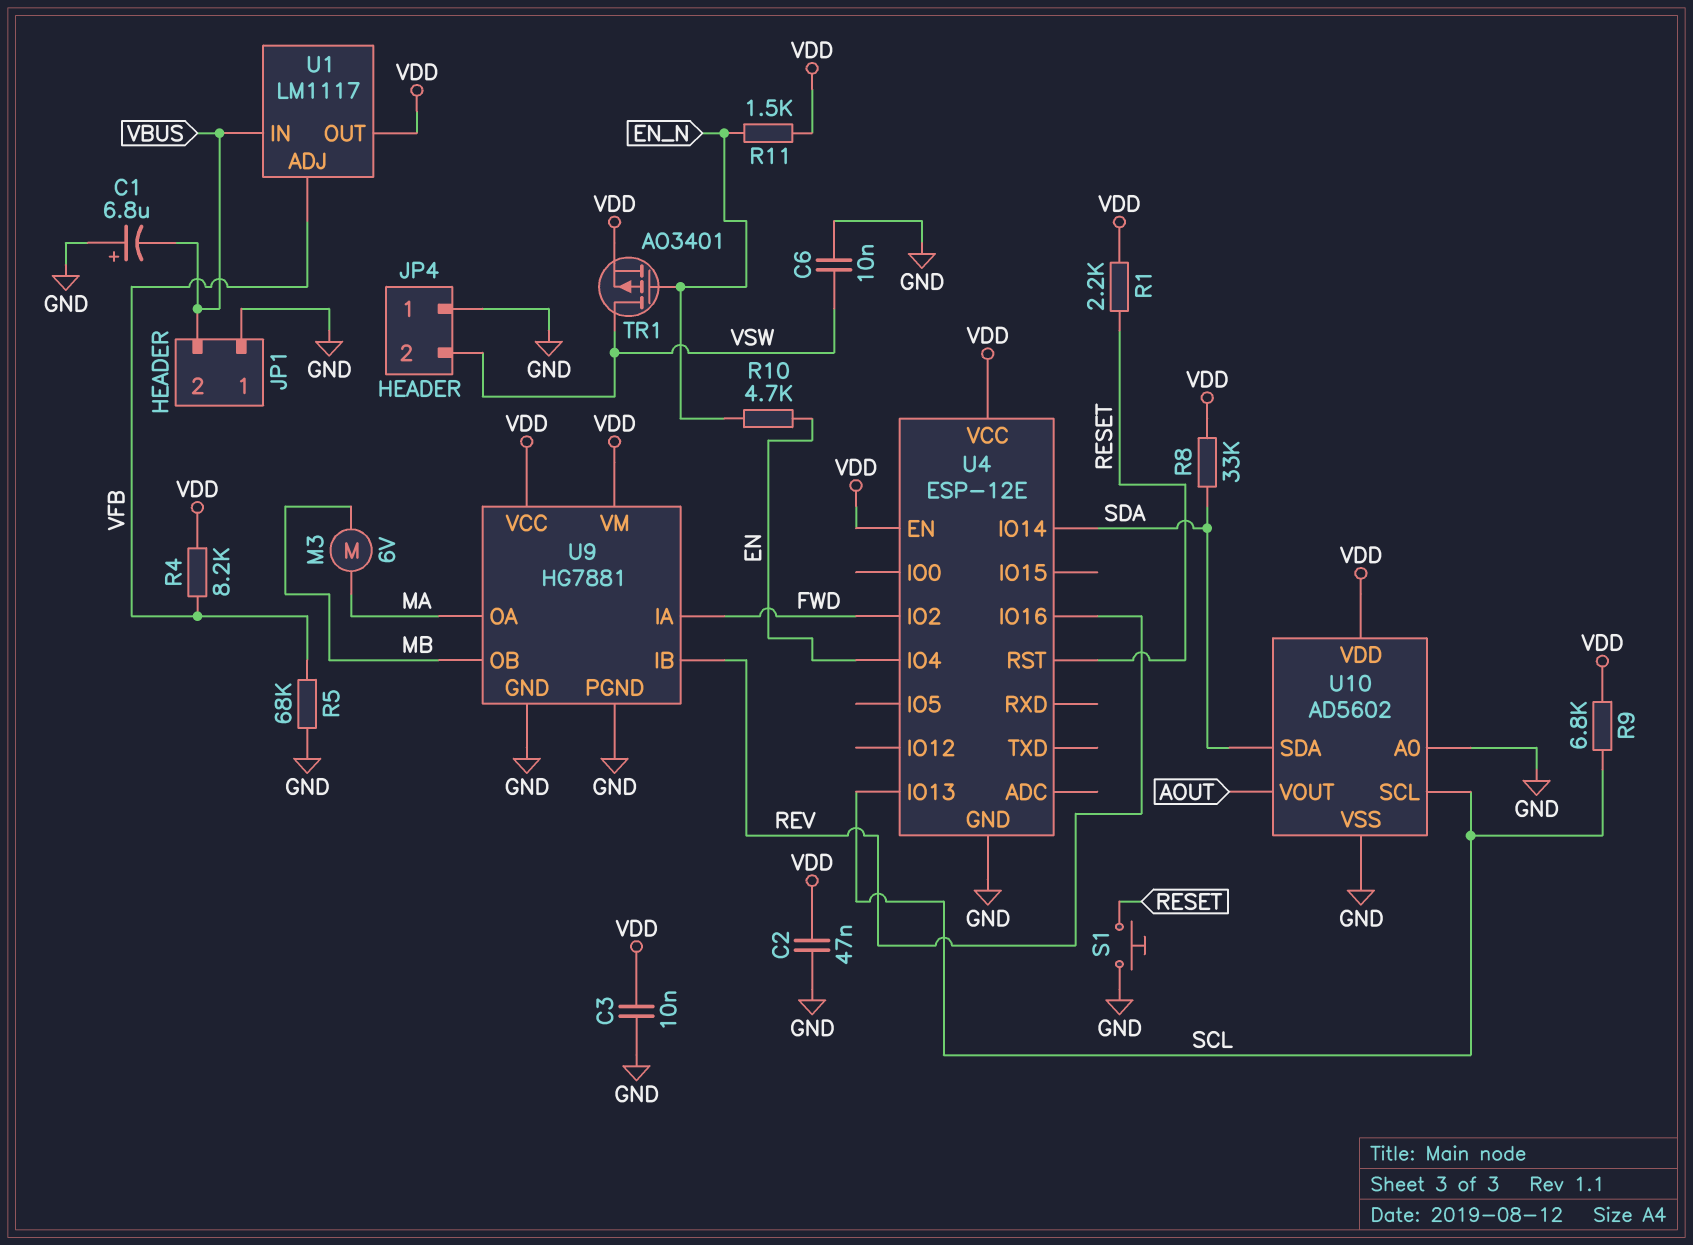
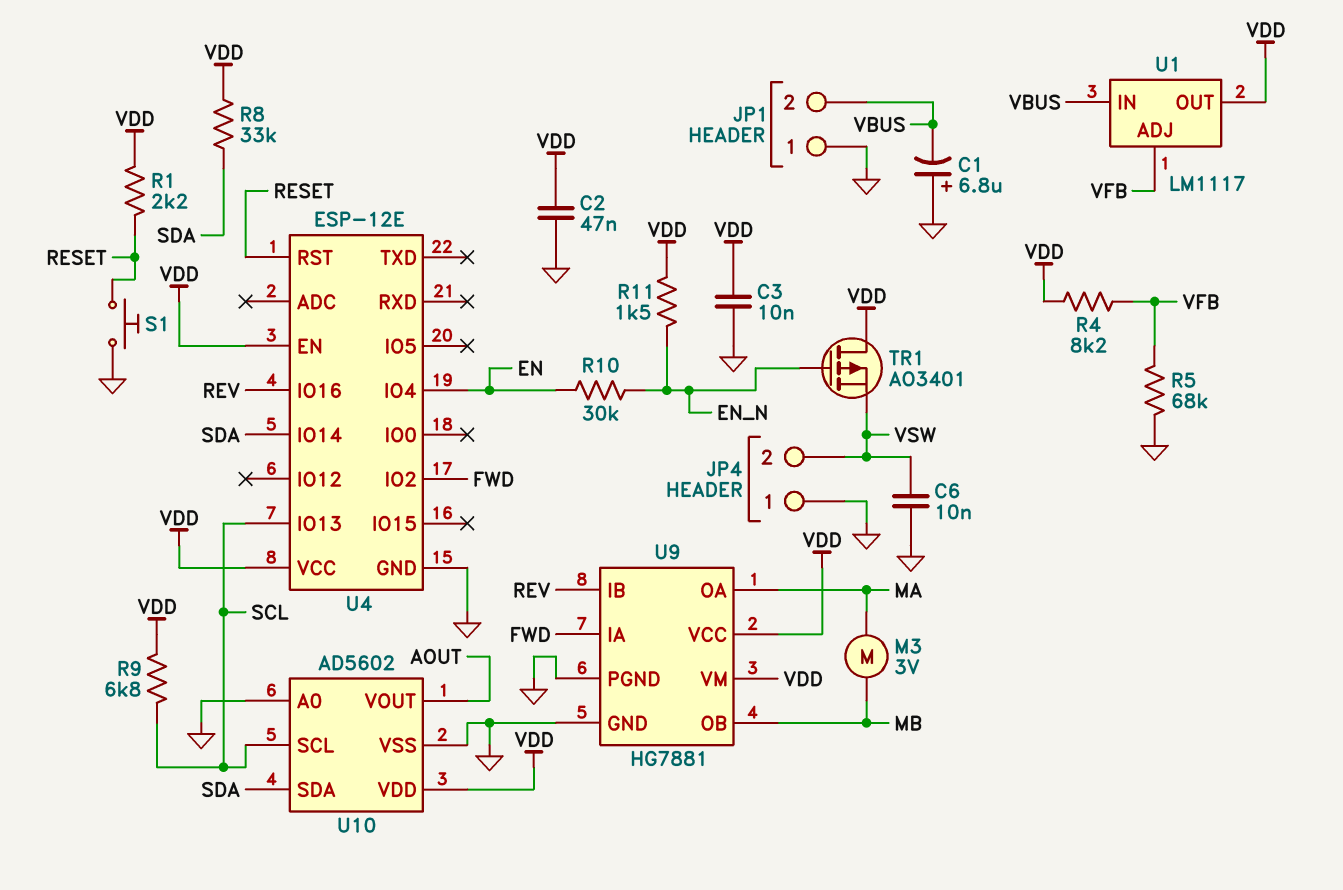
M3: motor 6V (MA, MB) -> motor 3V (MA, MB)
R10: 4.7k (EN, EN_N) -> 30k (EN, EN_N)
TR1: PMOS AO3401 (G EN_N, D VSW, S VDD) -> PMOS AO3401 (G EN_N, D VDD, S VSW)

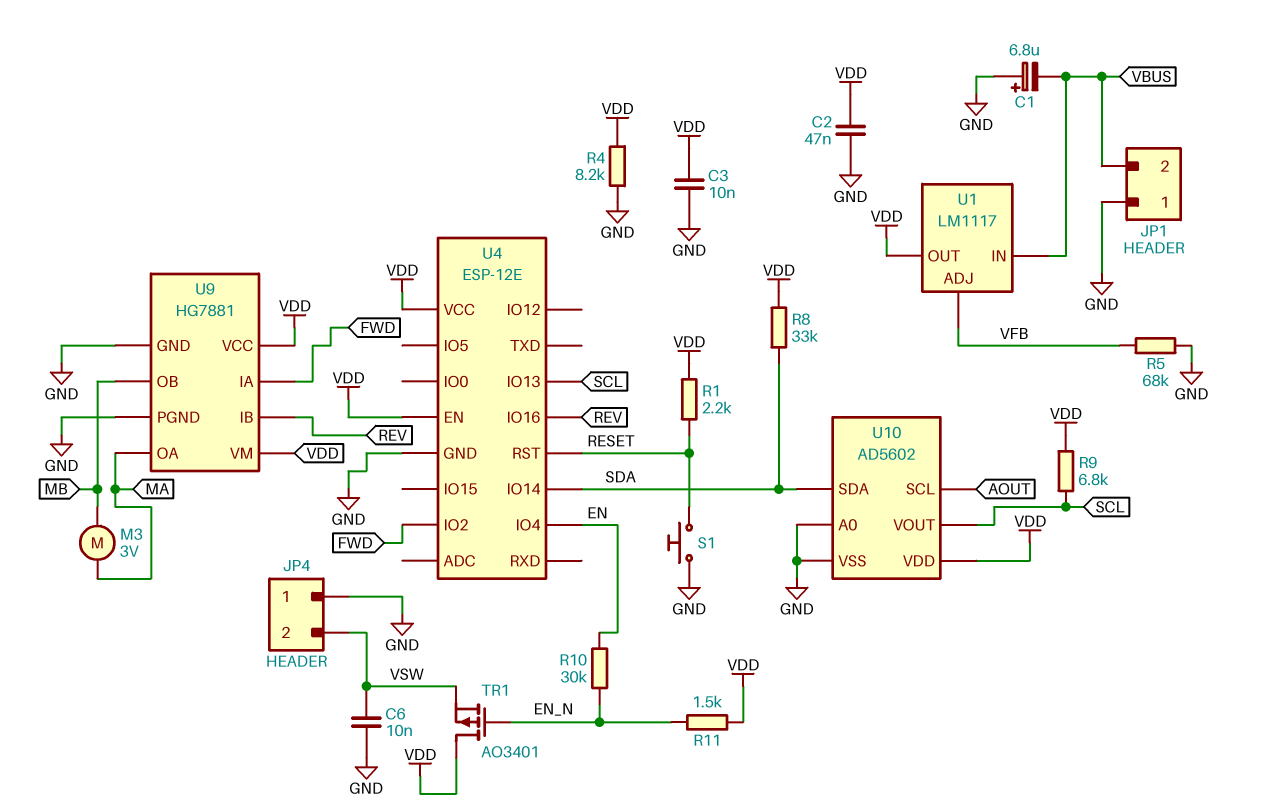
R4: 8.2k (VDD, VFB) -> 8.2k (GND, VDD)
U10 pin SCL: SCL -> AOUT
U10 pin VOUT: AOUT -> SCL

